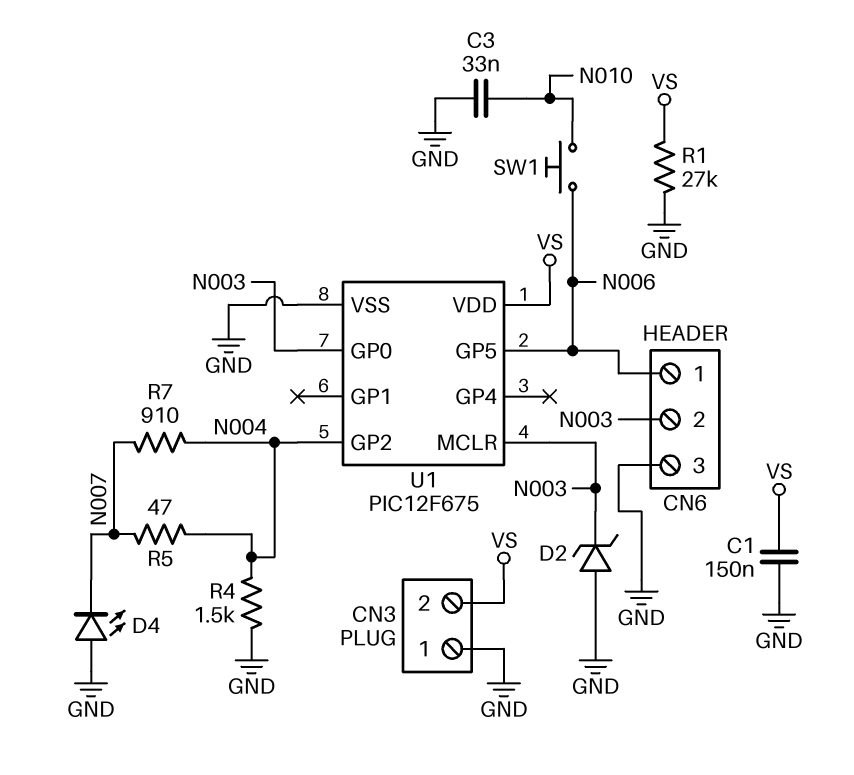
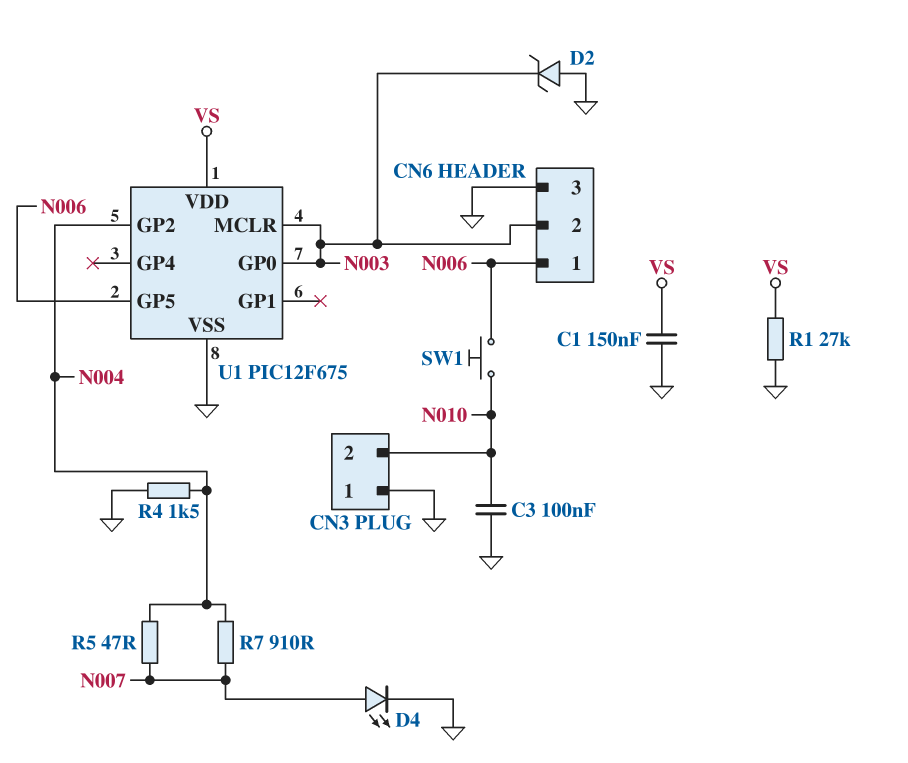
C3: 33nF (GND, N010) -> 100nF (GND, N010)
CN3 pin 2: VS -> N010
D4: LED (A GND, K N007) -> LED (A N007, K GND)

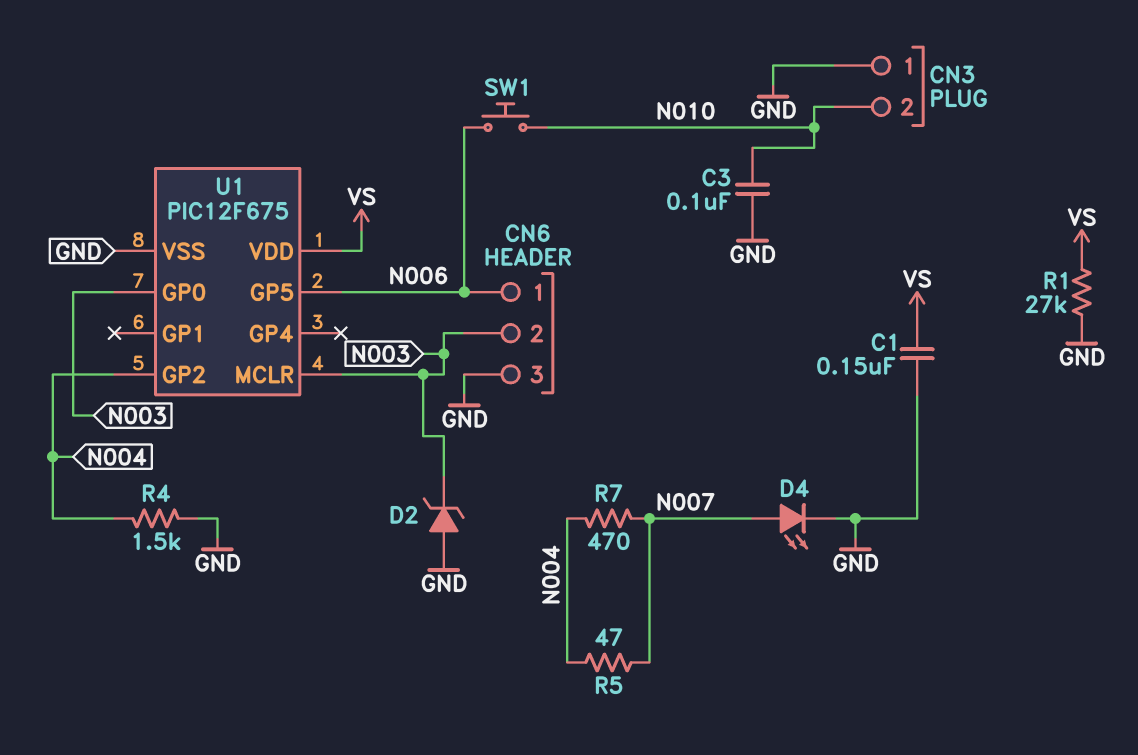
R7: 910 (N004, N007) -> 470 (N004, N007)

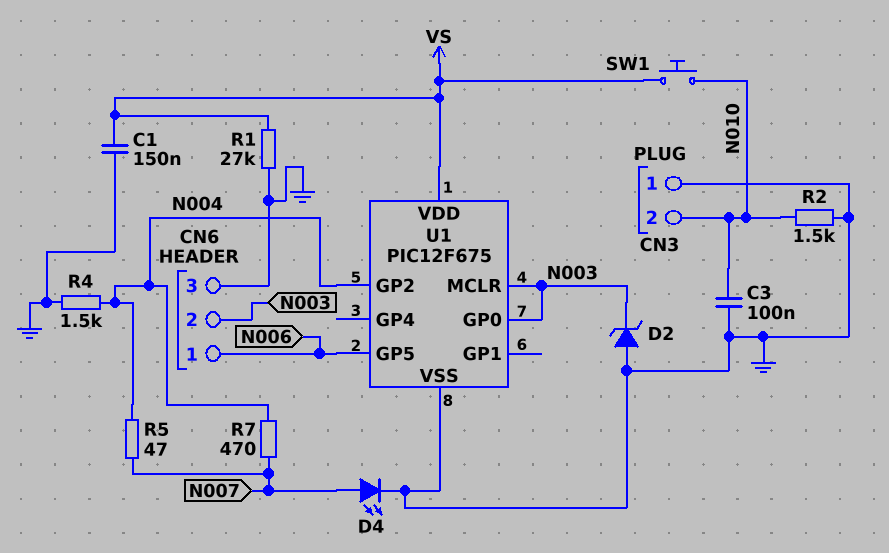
R2: none -> 1.5k (GND, N010)
SW1: button (N006, N010) -> button (N010, VS)

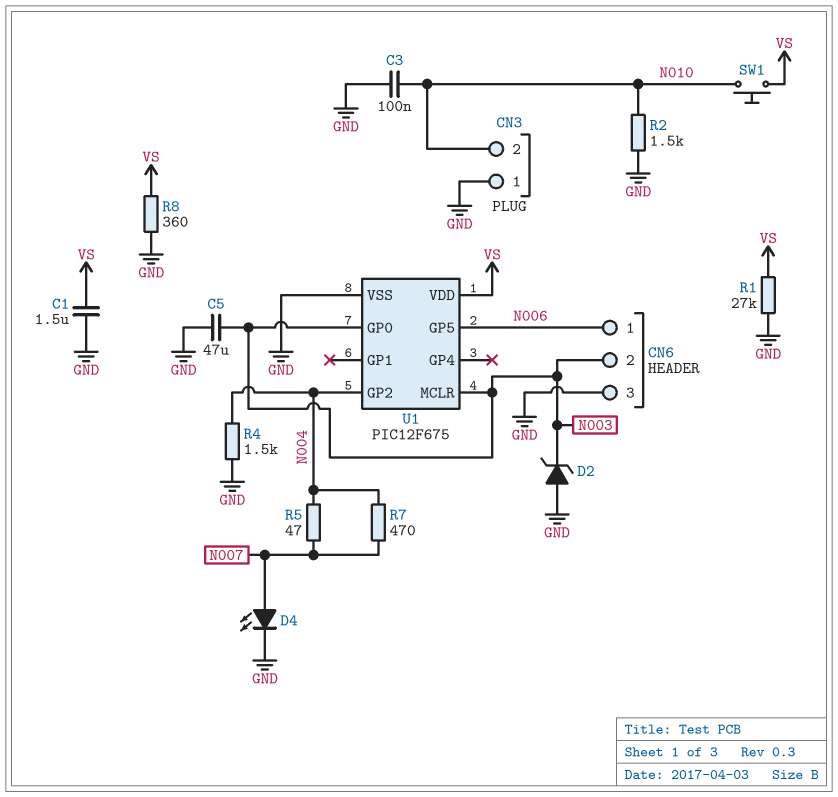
C1: 150nF (GND, VS) -> 1.5uF (GND, VS)
C5: none -> 47uF (GND, N003)
R8: none -> 360 (GND, VS)

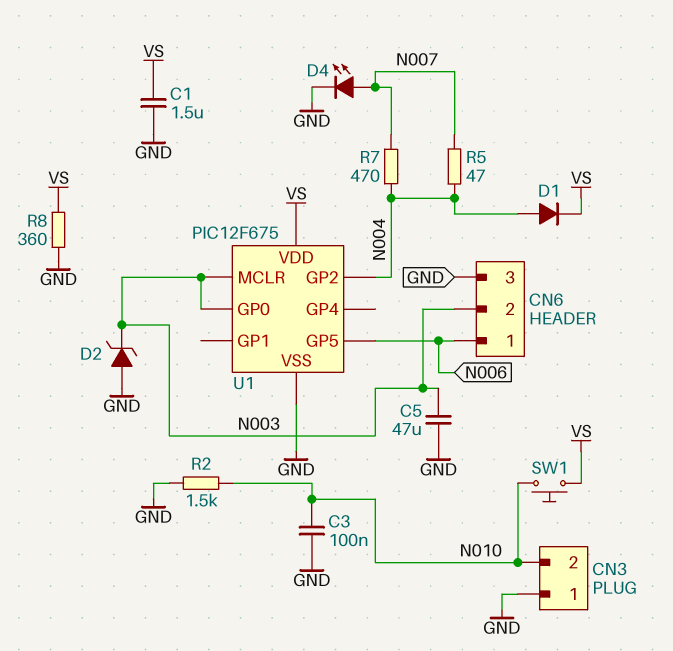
D1: none -> diode (A N004, K VS)
R1: 27k (GND, VS) -> none
R4: 1.5k (GND, N004) -> none

